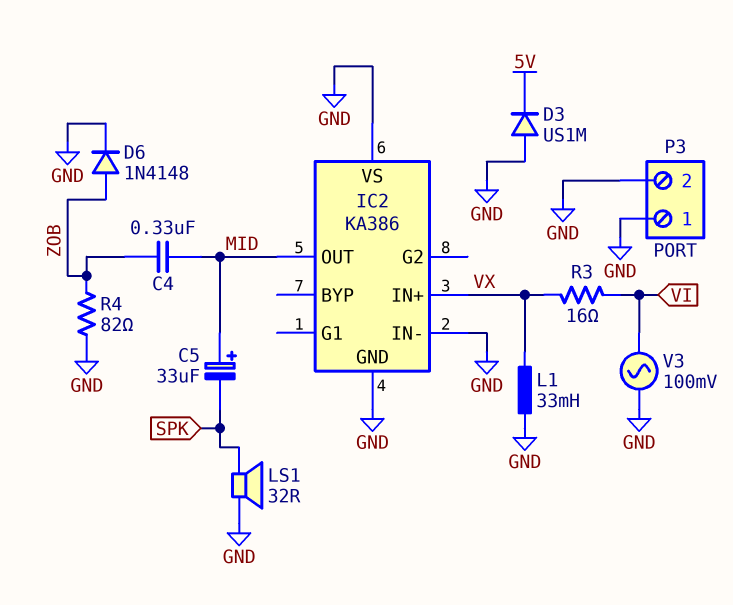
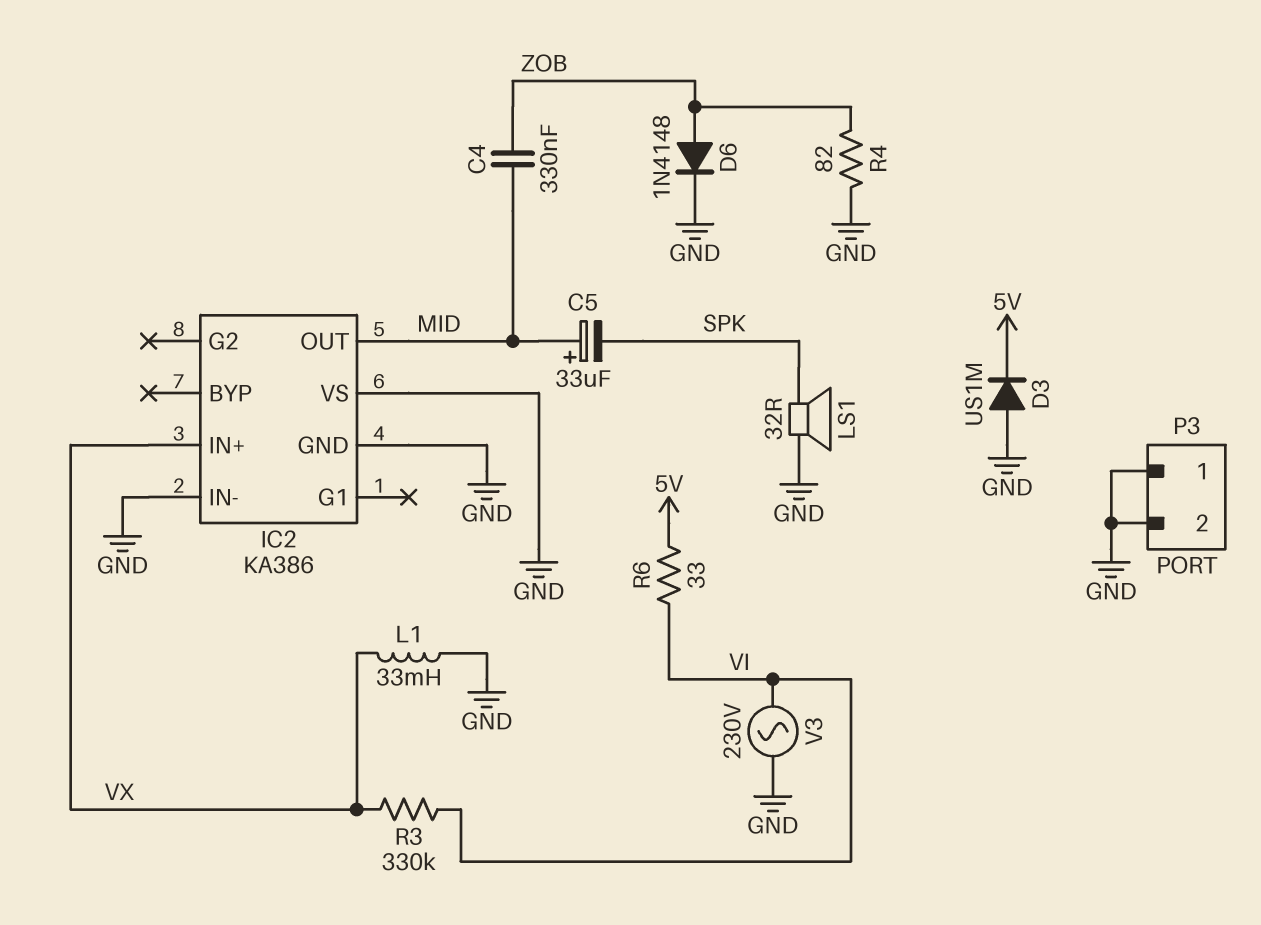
R3: 16 (VI, VX) -> 330k (VI, VX)
R6: none -> 33 (5V, VI)
V3: AC 100mV (GND, VI) -> AC 230V (GND, VI)

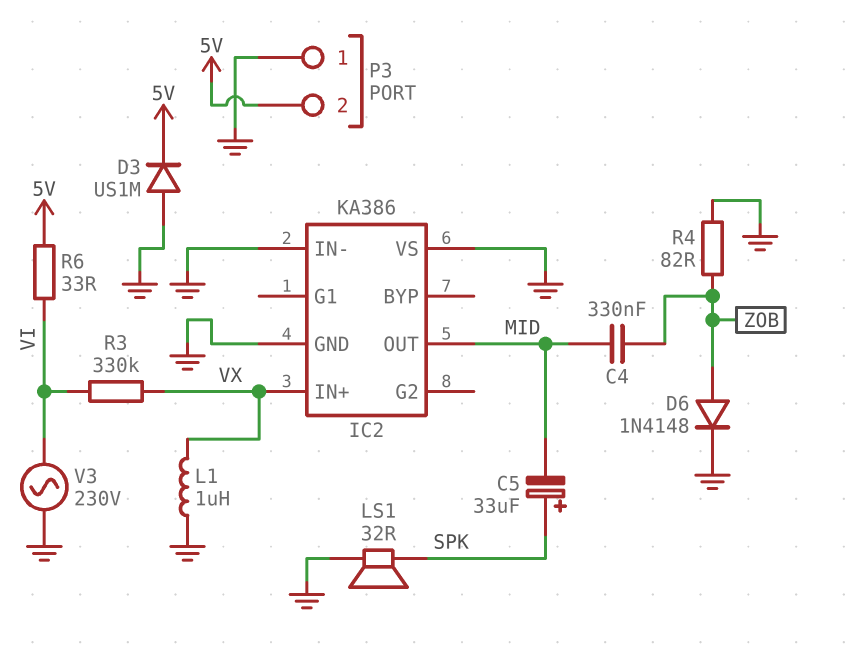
C5: 33uF (plus MID, minus SPK) -> 33uF (plus SPK, minus MID)
L1: 33mH (GND, VX) -> 1uH (GND, VX)
P3 pin 2: GND -> 5V

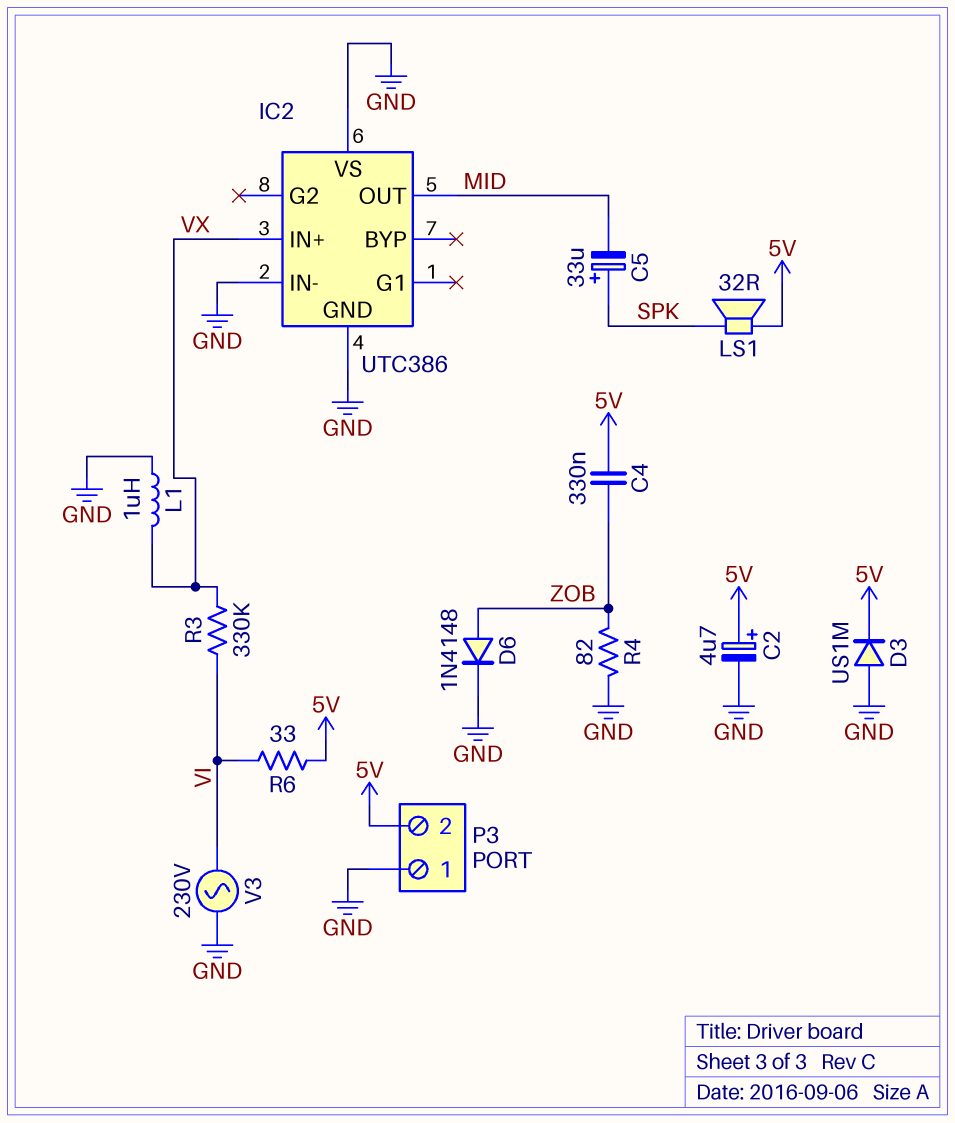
C2: none -> 4.7uF (plus 5V, minus GND)
C4: 330nF (MID, ZOB) -> 330nF (5V, ZOB)
IC2: KA386 -> UTC386
LS1: speaker 32R (GND, SPK) -> speaker 32R (5V, SPK)

